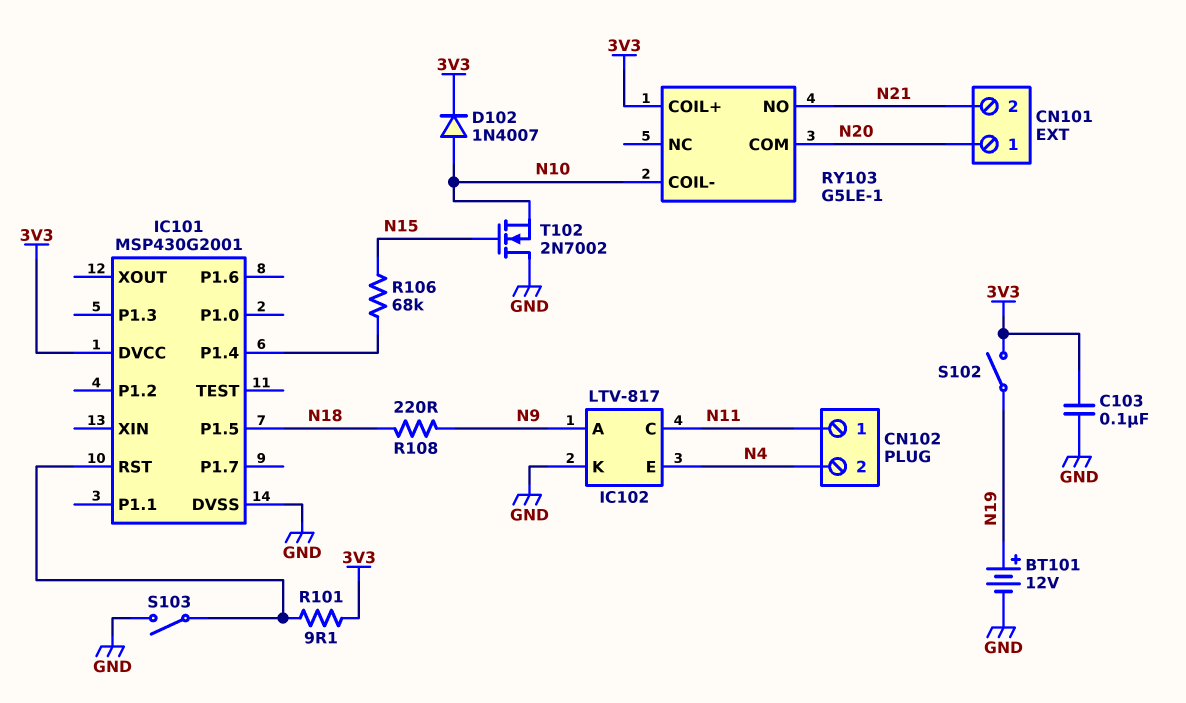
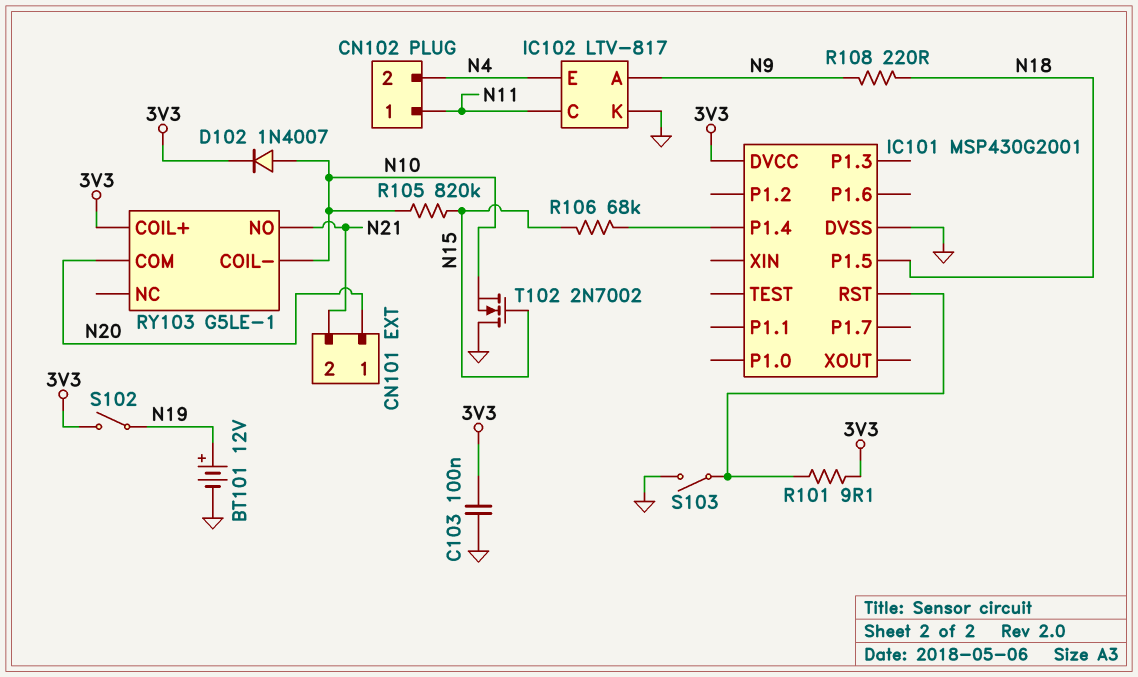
R105: none -> 820k (N10, N15)

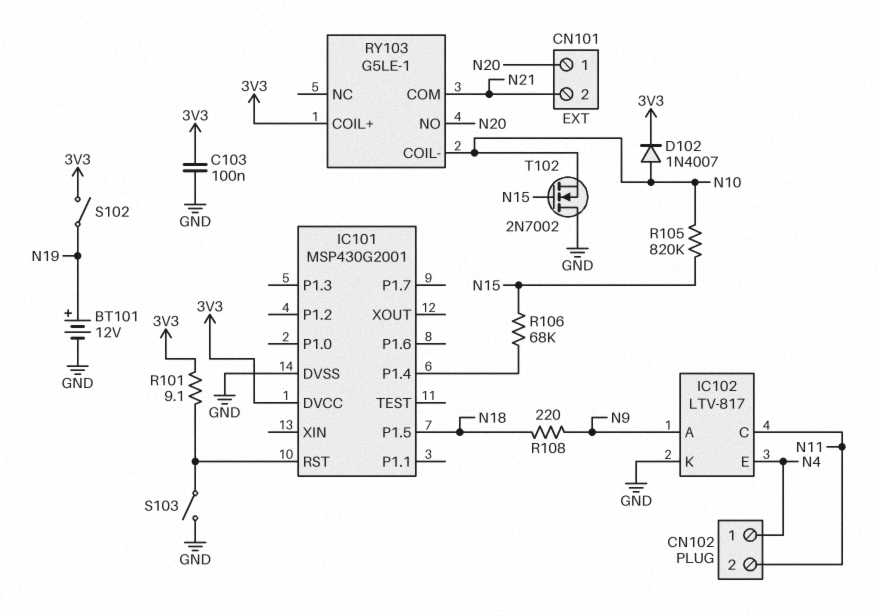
CN102 pin 1: N11 -> N4
CN102 pin 2: N4 -> N11
RY103 pin COM: N20 -> N21
RY103 pin NO: N21 -> N20

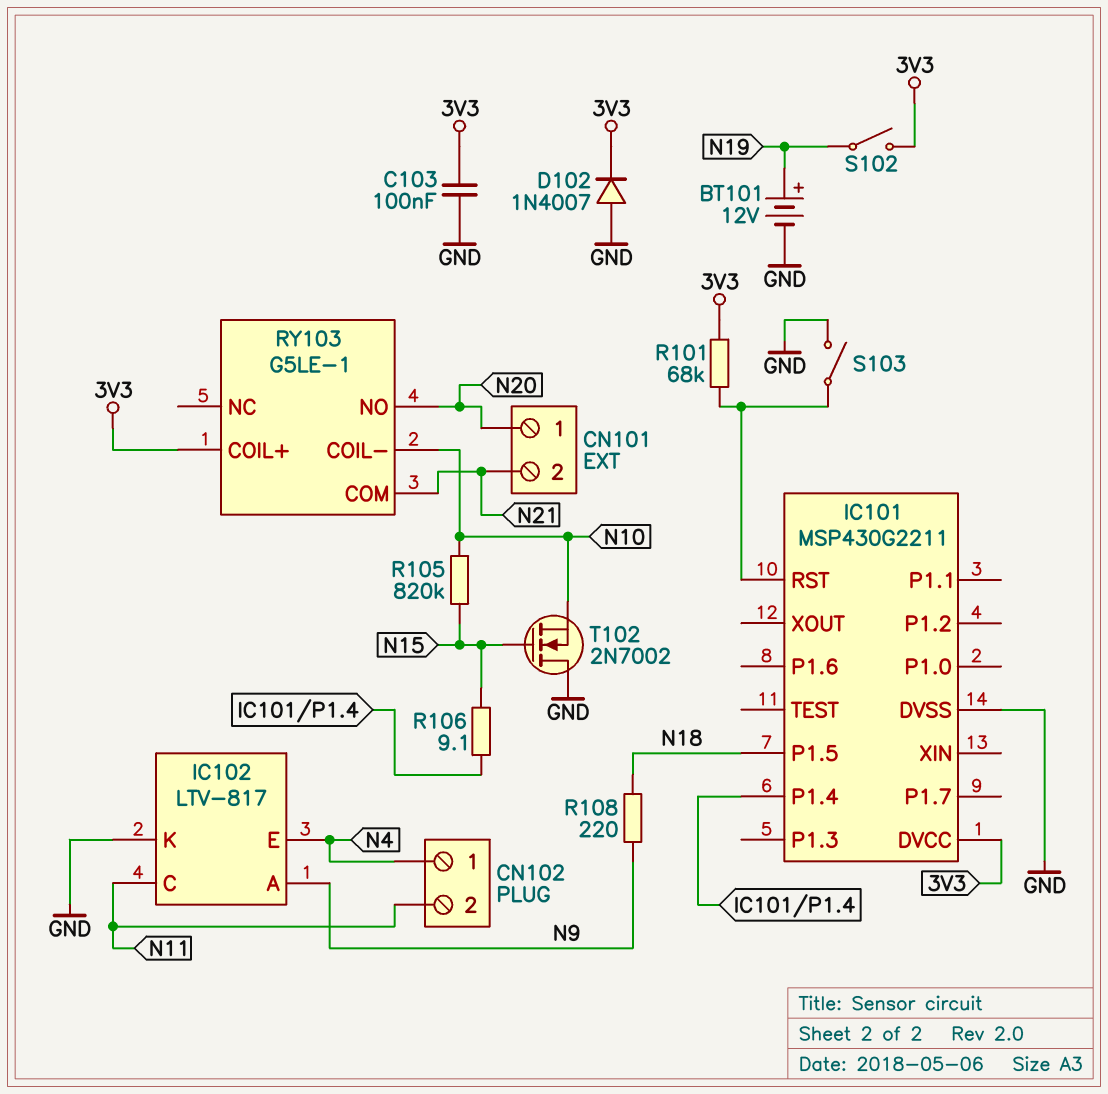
D102: diode 1N4007 (A N10, K 3V3) -> diode 1N4007 (A GND, K 3V3)
IC101: MSP430G2001 -> MSP430G2211
R101: 9.1 (3V3, IC101/RST) -> 68k (3V3, IC101/RST)
R106: 68k (IC101/P1.4, N15) -> 9.1 (IC101/P1.4, N15)

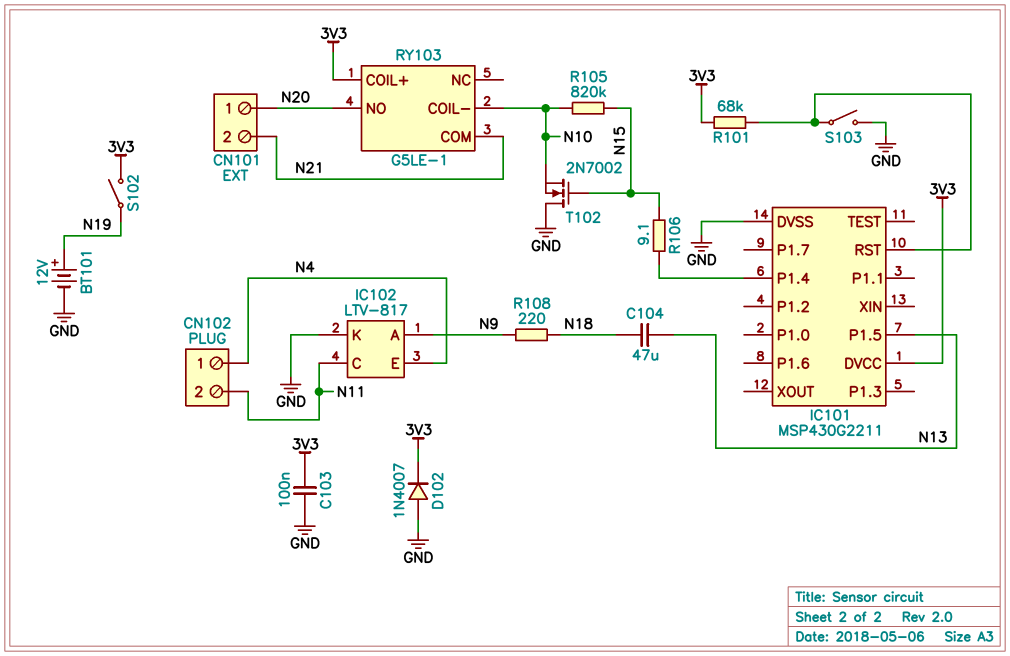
C104: none -> 47uF (N13, N18)
IC101 pin P1.5: N18 -> N13

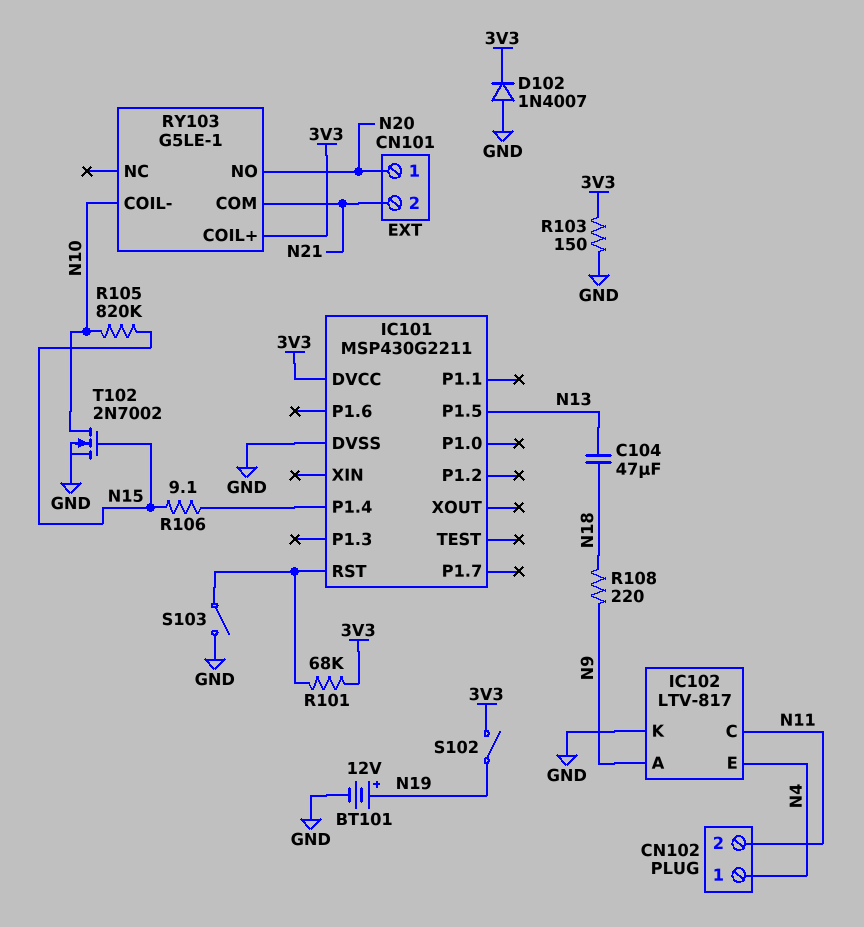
C103: 100nF (3V3, GND) -> none
R103: none -> 150 (3V3, GND)
T102: NMOS 2N7002 (G N15, D GND, S N10) -> NMOS 2N7002 (G N15, D N10, S GND)

